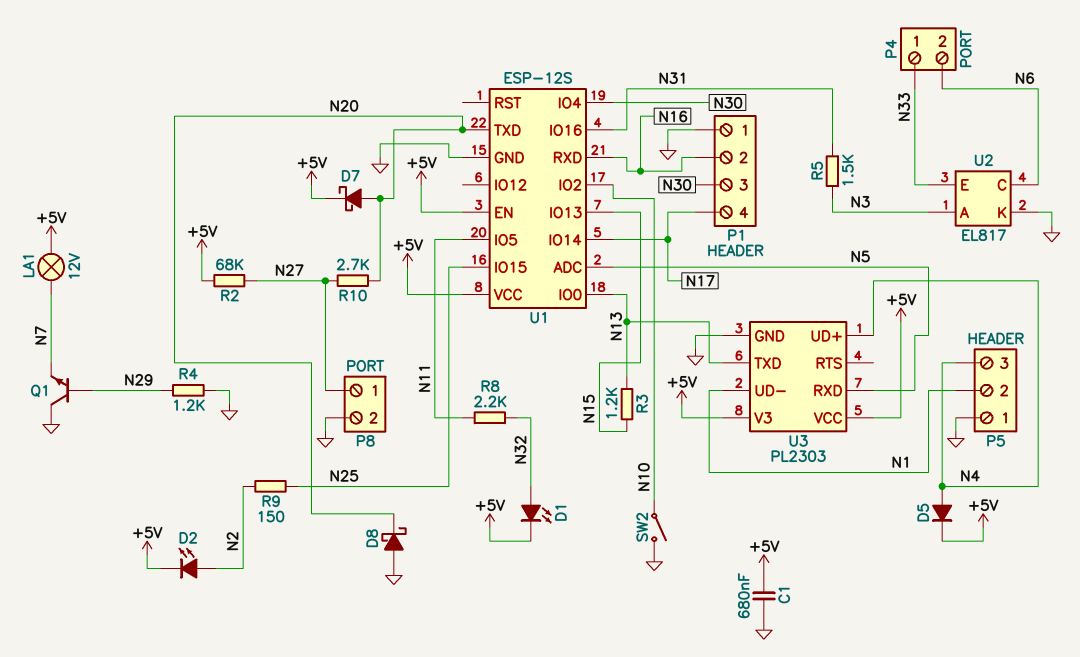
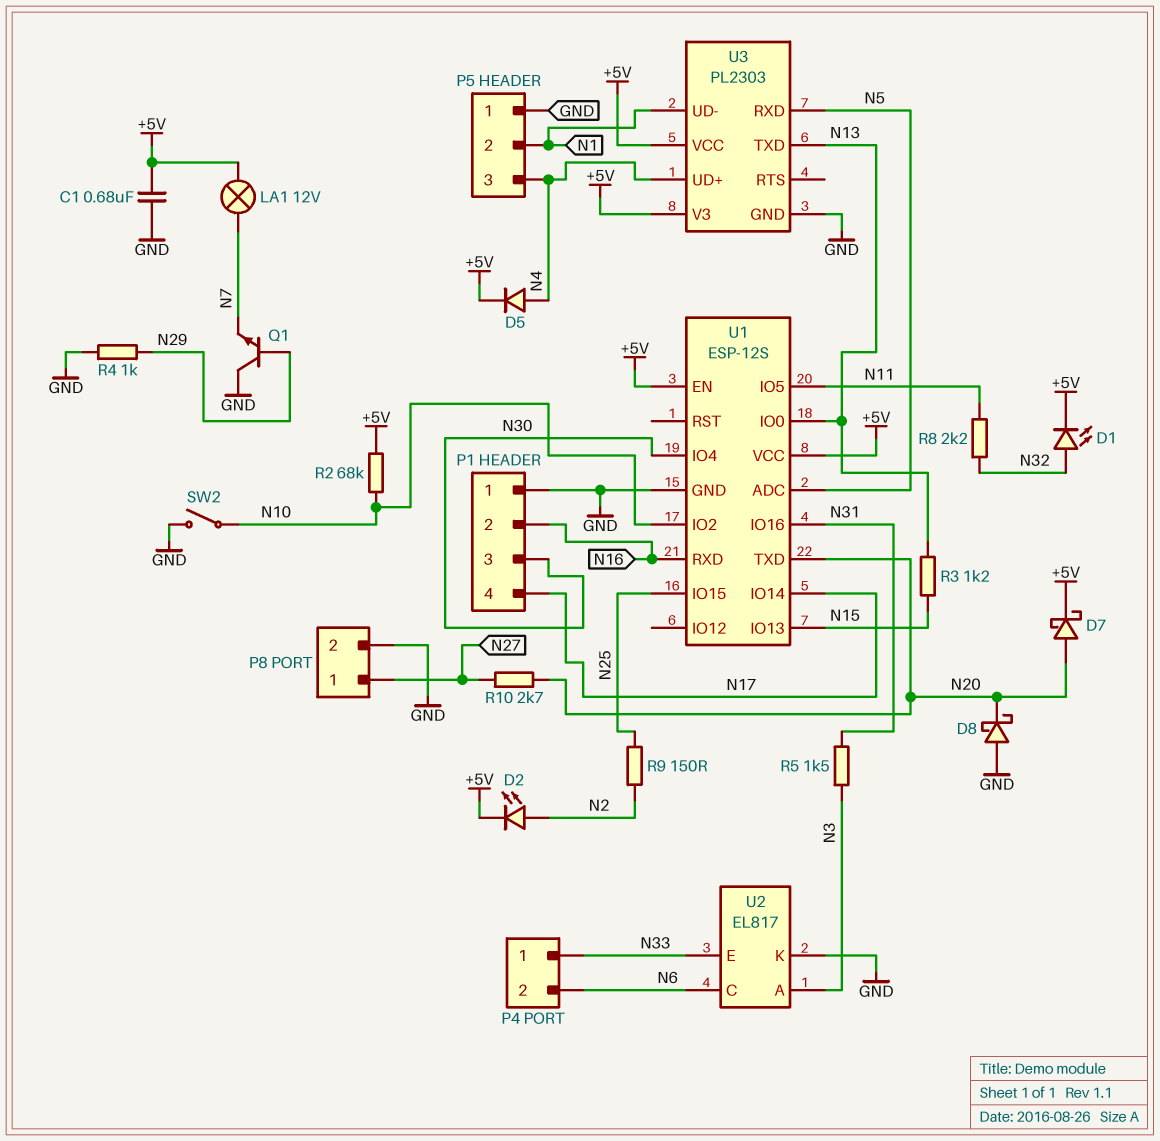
R2: 68k (+5V, N27) -> 68k (+5V, N10)
R4: 1.2k (GND, N29) -> 1k (GND, N29)

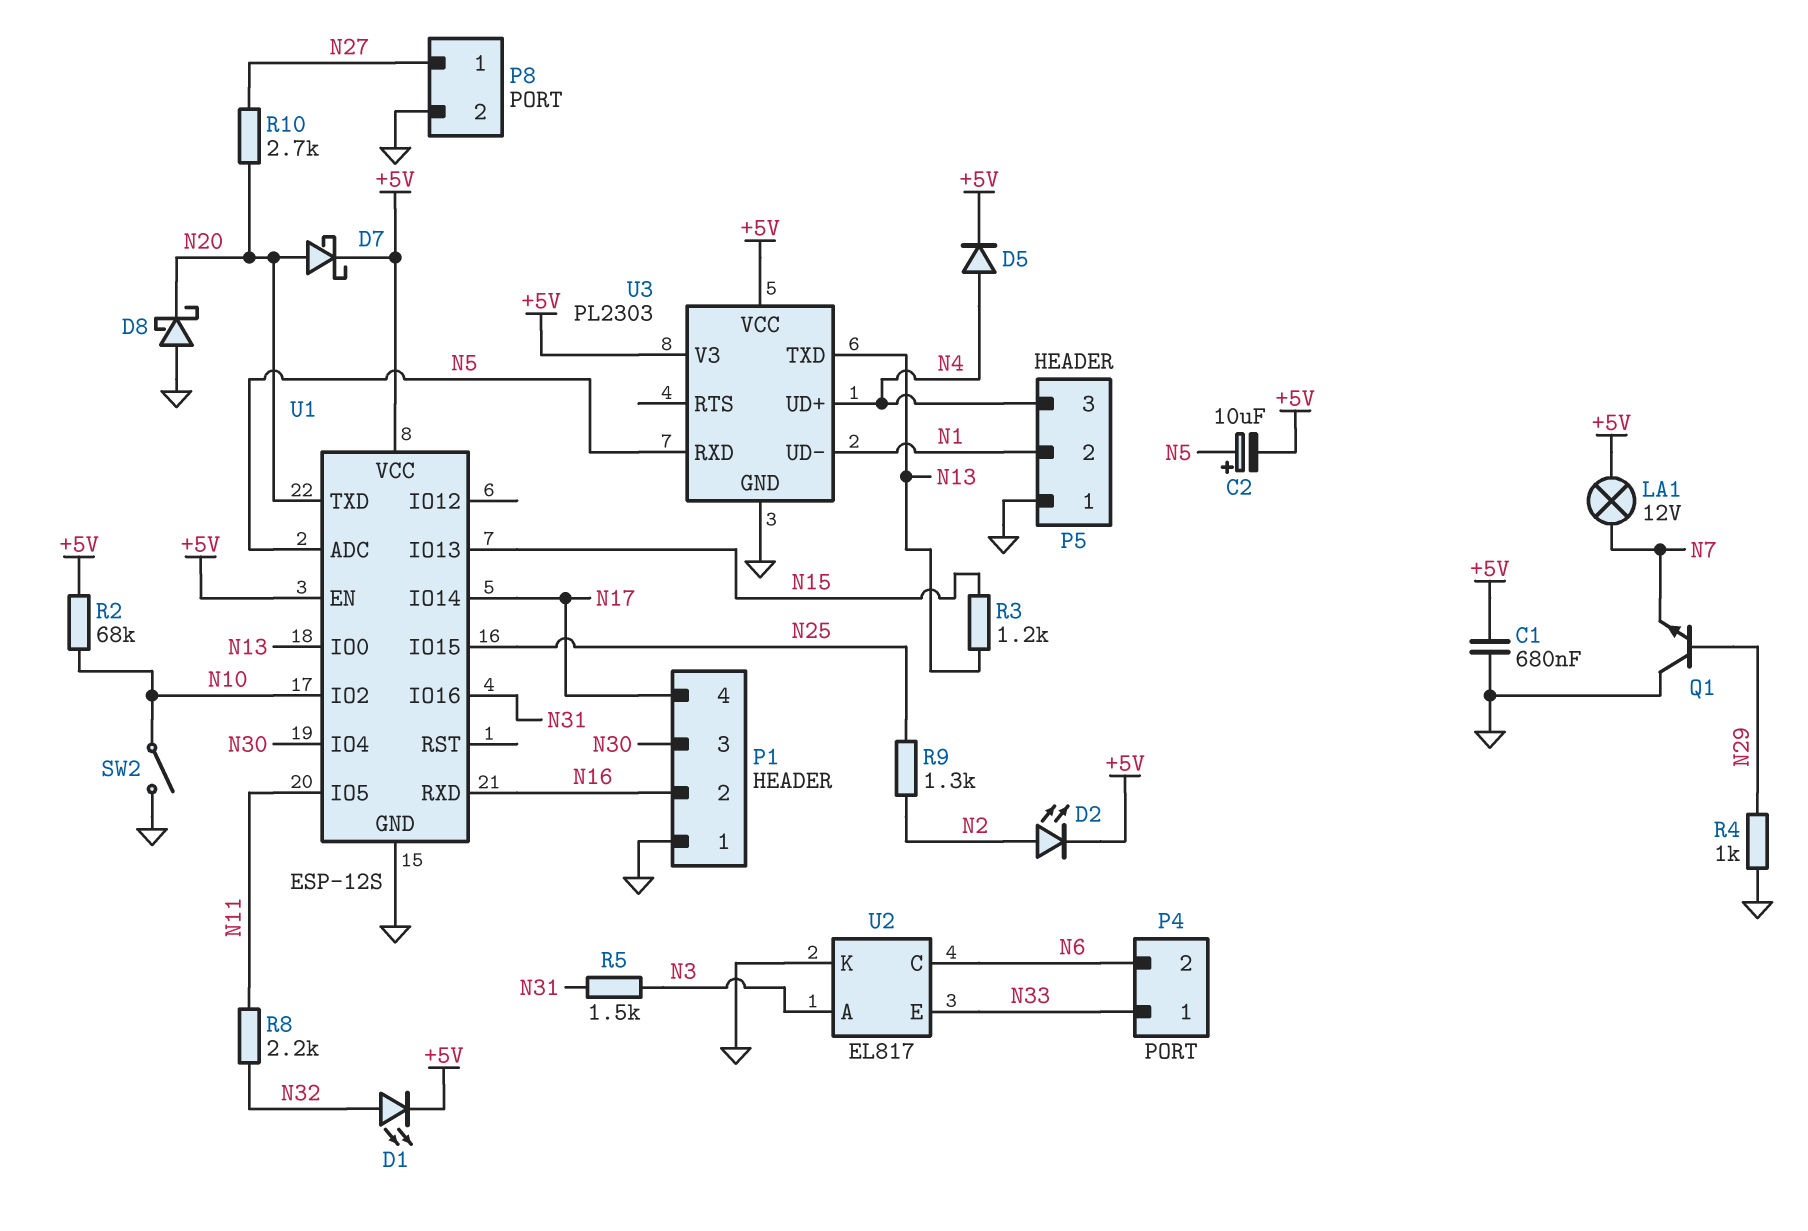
C2: none -> 10uF (plus N5, minus +5V)
R9: 150 (N2, N25) -> 1.3k (N2, N25)

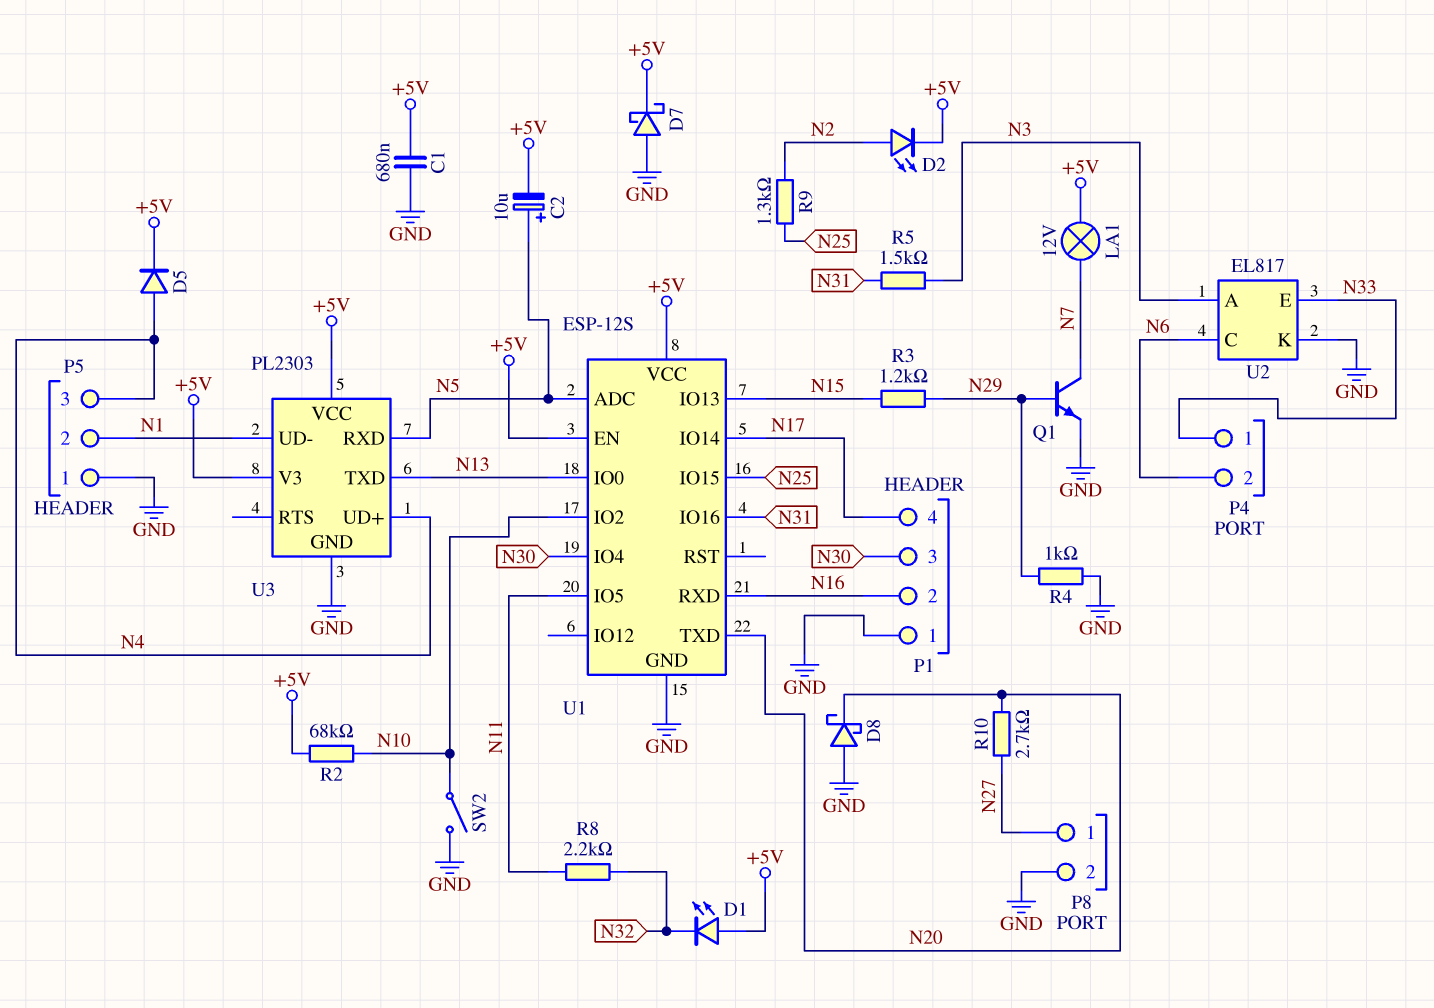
D1: LED (A N32, K +5V) -> LED (A +5V, K N32)
D7: schottky (A N20, K +5V) -> schottky (A GND, K +5V)
Q1: NPN (B N29, C GND, E N7) -> NPN (B N29, C N7, E GND)
R3: 1.2k (N13, N15) -> 1.2k (N15, N29)

